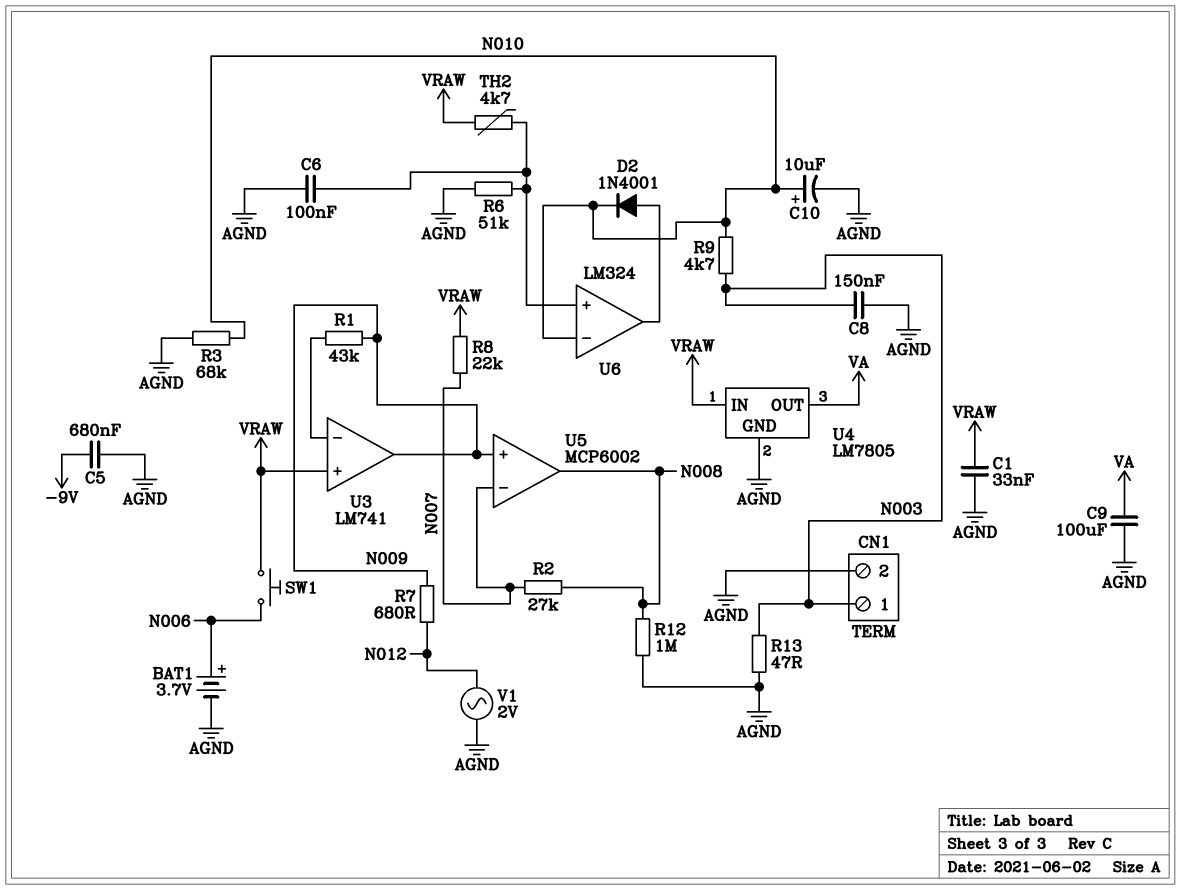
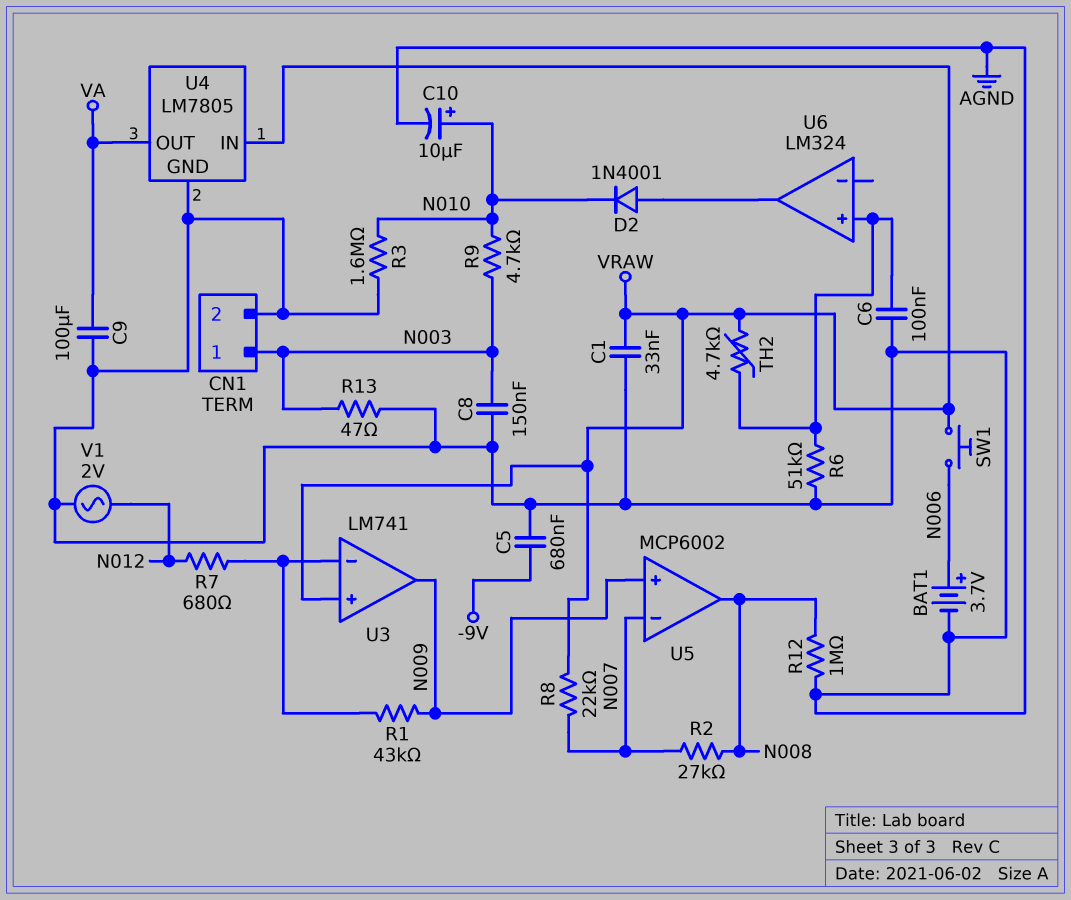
R3: 68k (AGND, N010) -> 1.6M (AGND, N010)
R7: 680 (N009, N012) -> 680 (N012, U3/in-)
U6 pin in-: N010 -> none

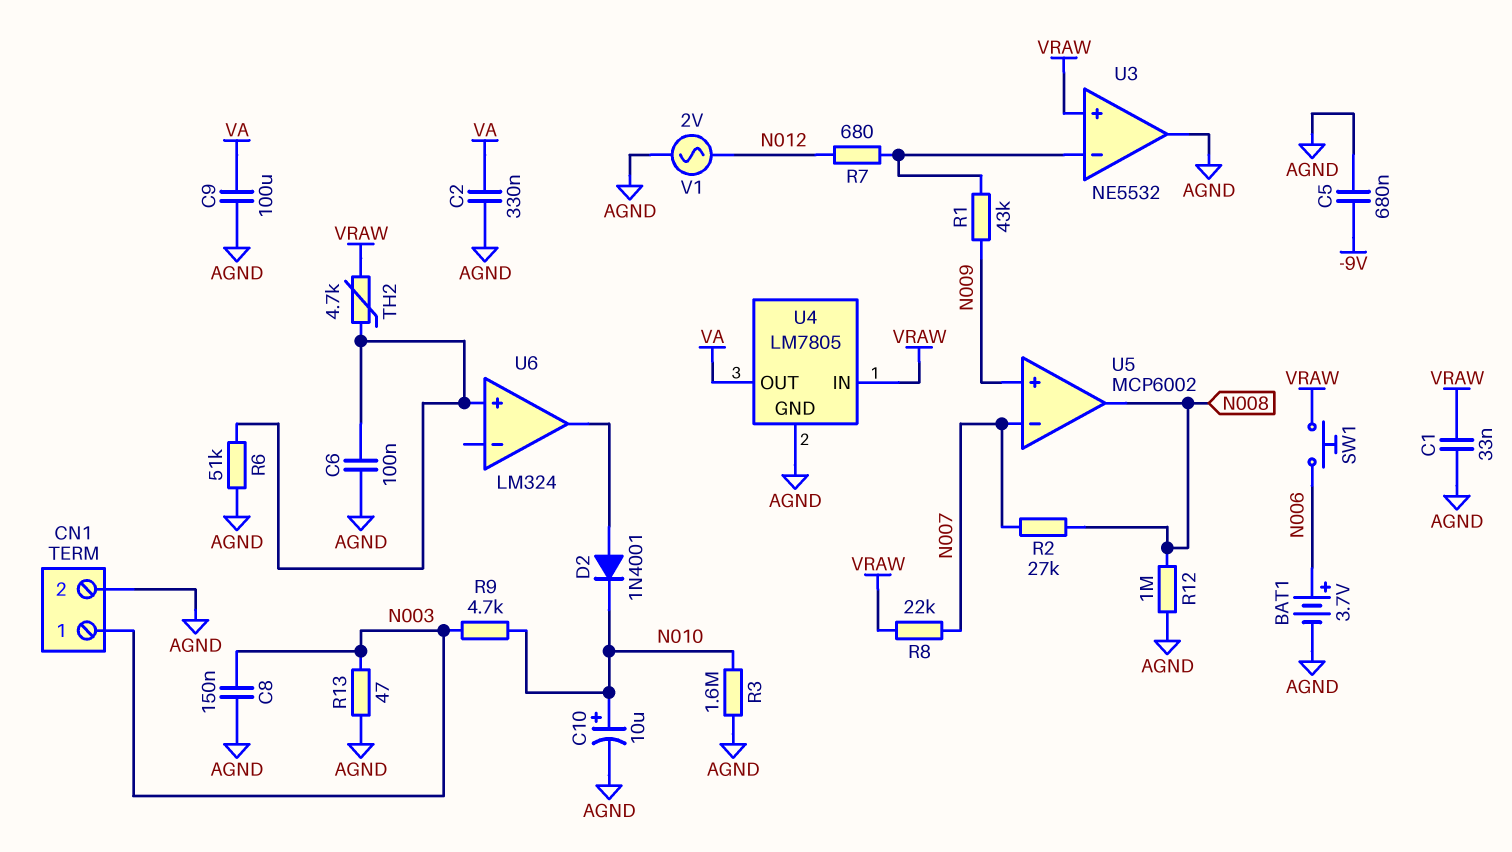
C2: none -> 330nF (AGND, VA)
U3: LM741 -> NE5532
U3 pin out: N009 -> AGND

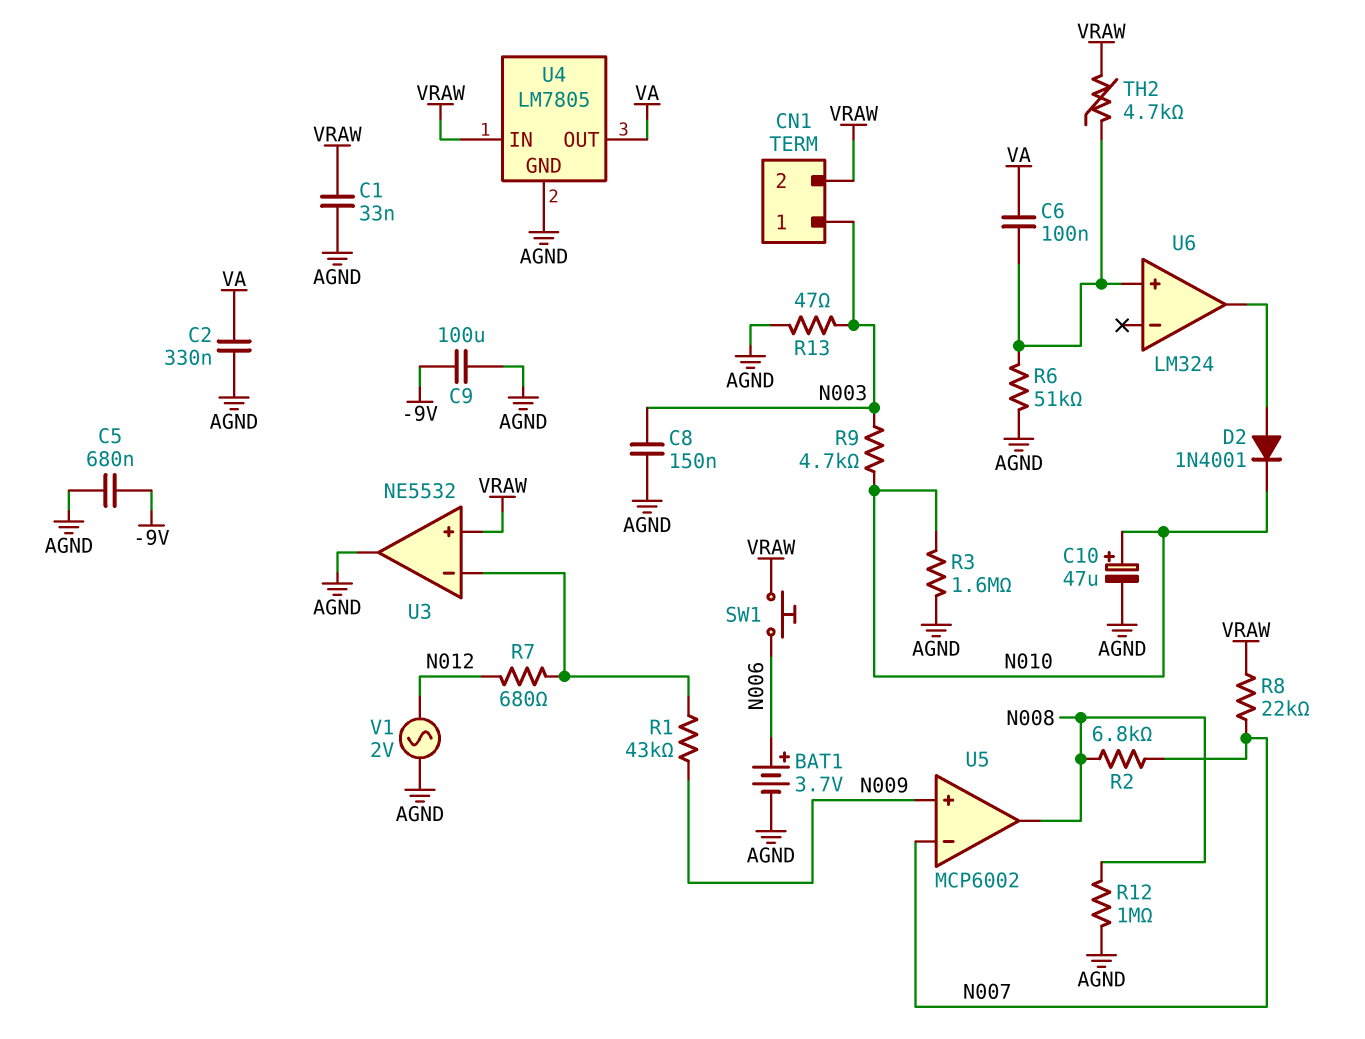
C6: 100nF (AGND, U6/in+) -> 100nF (U6/in+, VA)
C9: 100uF (AGND, VA) -> 100uF (-9V, AGND)
C10: 10uF (plus N010, minus AGND) -> 47uF (plus N010, minus AGND)
CN1 pin 2: AGND -> VRAW
R2: 27k (N007, N008) -> 6.8k (N007, N008)

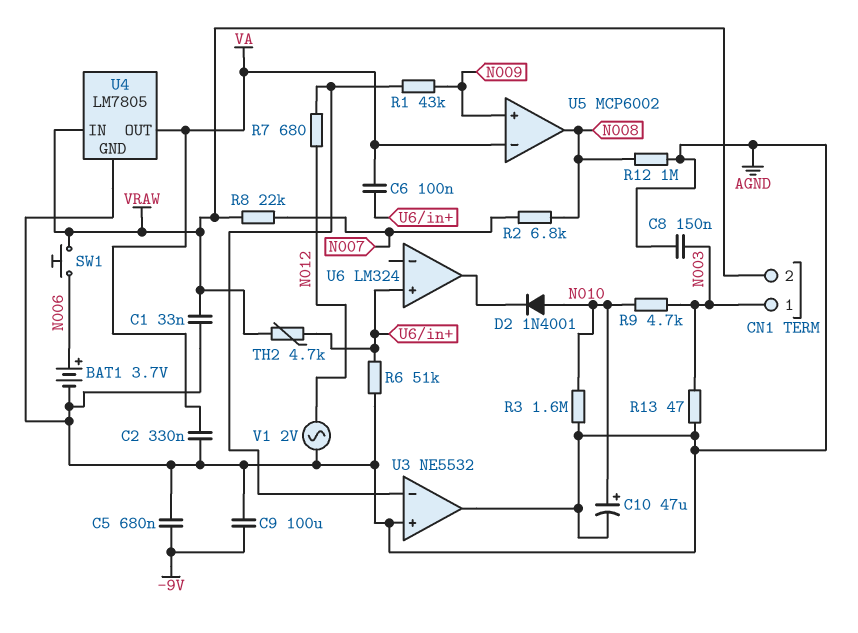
D2: diode 1N4001 (A U6/out, K N010) -> diode 1N4001 (A N010, K U6/out)
U3 pin in+: VRAW -> AGND
U5 pin in-: N007 -> VA

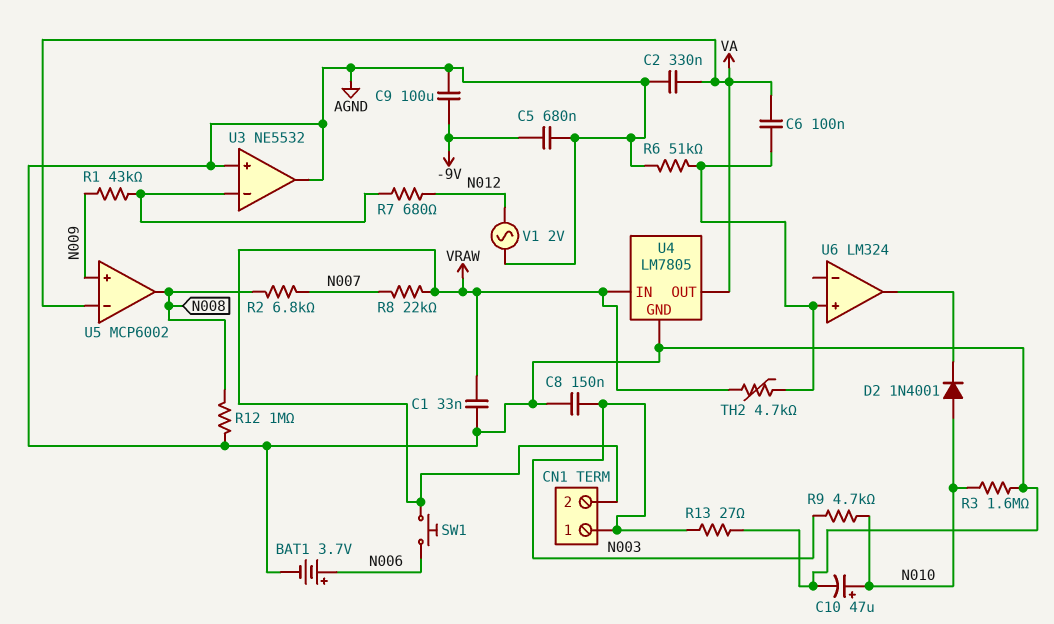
R13: 47 (AGND, N003) -> 27 (AGND, N003)

